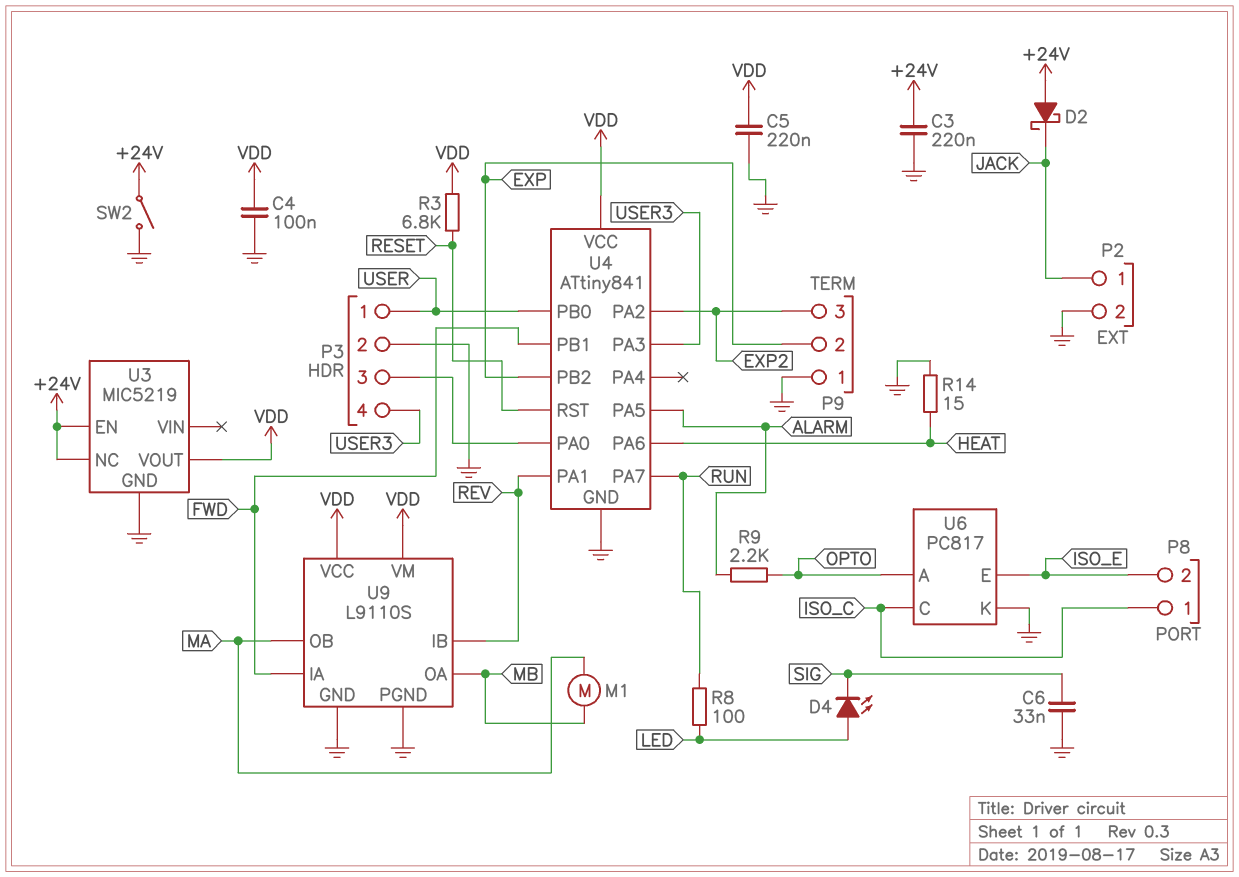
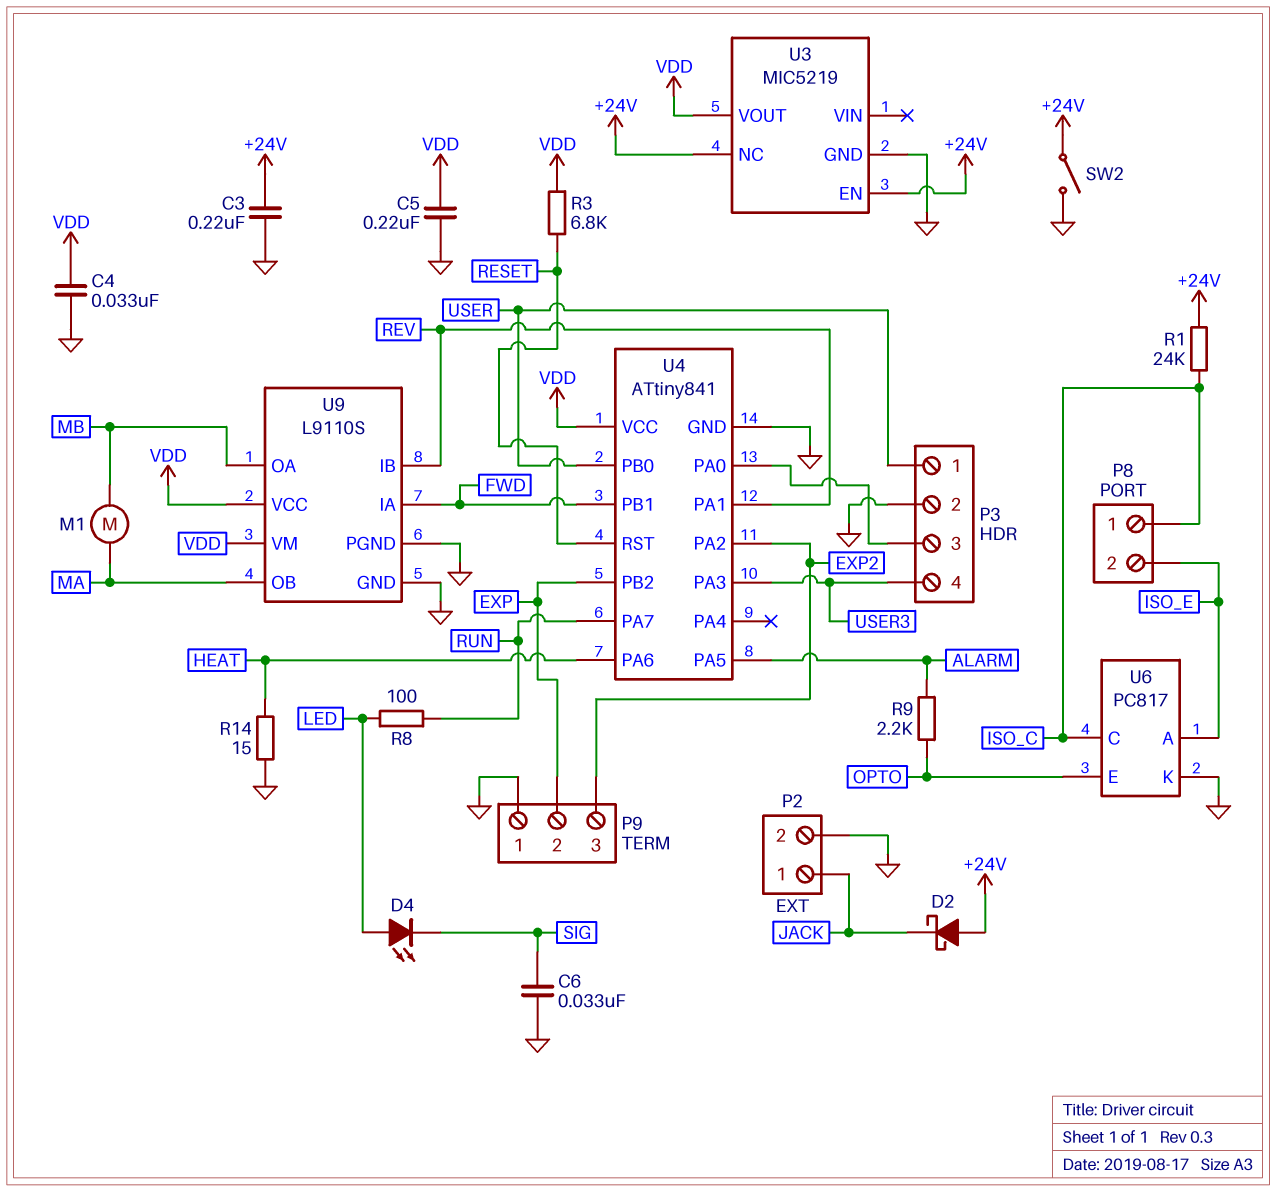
C4: 100nF (GND, VDD) -> 33nF (GND, VDD)
R1: none -> 24k (+24V, ISO_C)
U6 pin A: OPTO -> ISO_E
U6 pin E: ISO_E -> OPTO

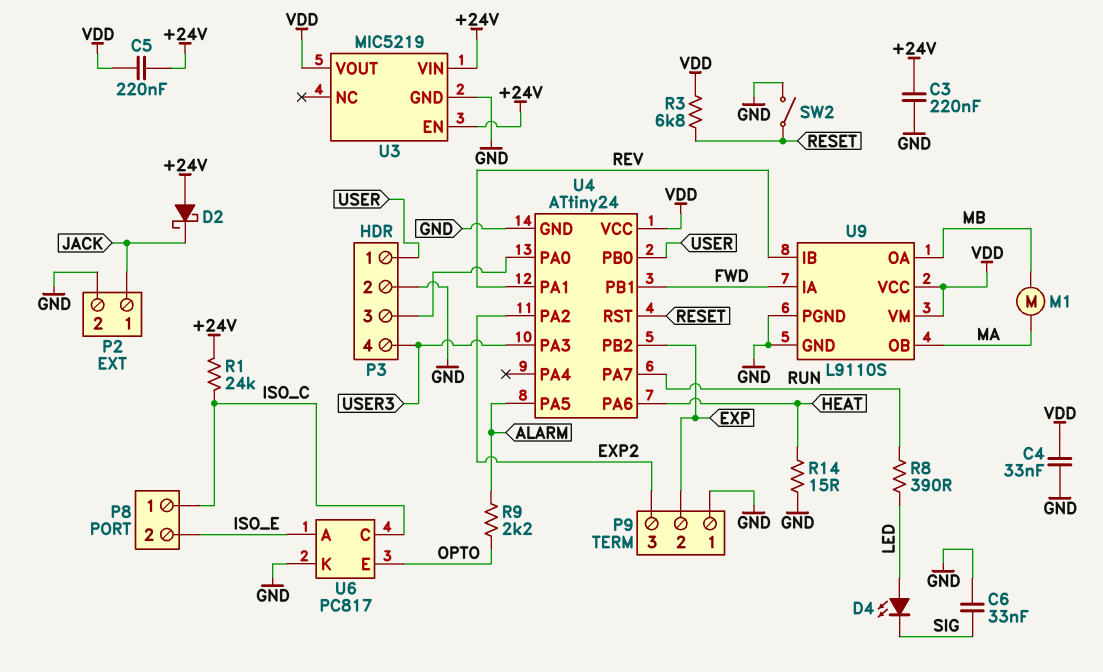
C5: 220nF (GND, VDD) -> 220nF (+24V, VDD)
R8: 100 (LED, RUN) -> 390 (LED, RUN)
SW2: switch (+24V, GND) -> switch (GND, RESET)
U3 pin NC: +24V -> none
U3 pin VIN: none -> +24V
U4: ATtiny841 -> ATtiny24

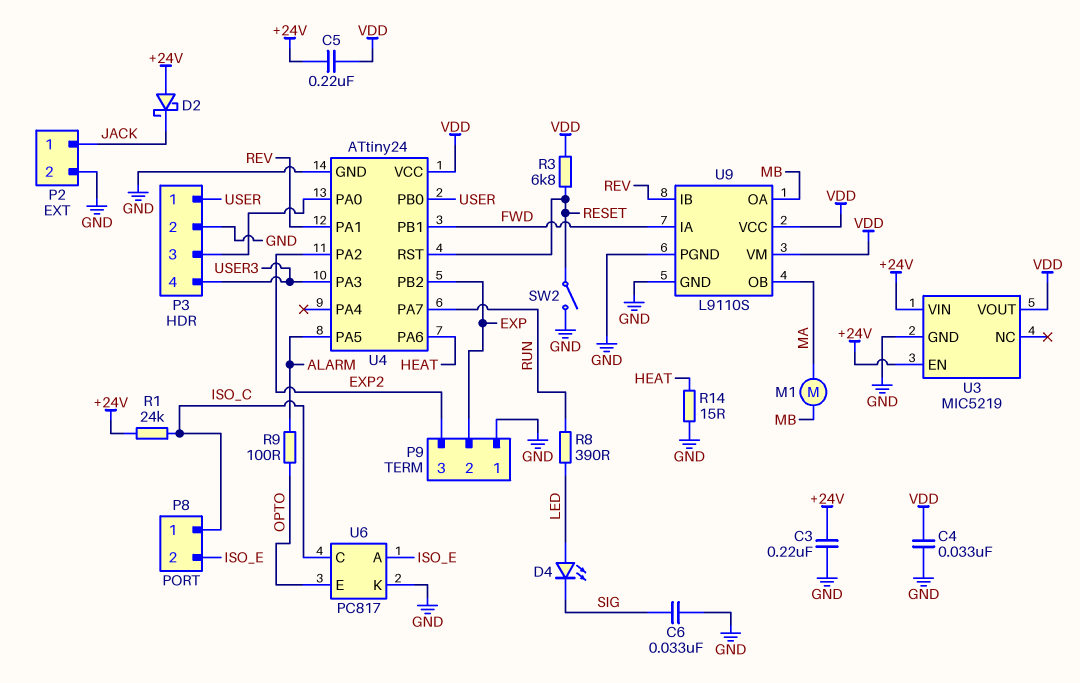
R9: 2.2k (ALARM, OPTO) -> 100 (ALARM, OPTO)

